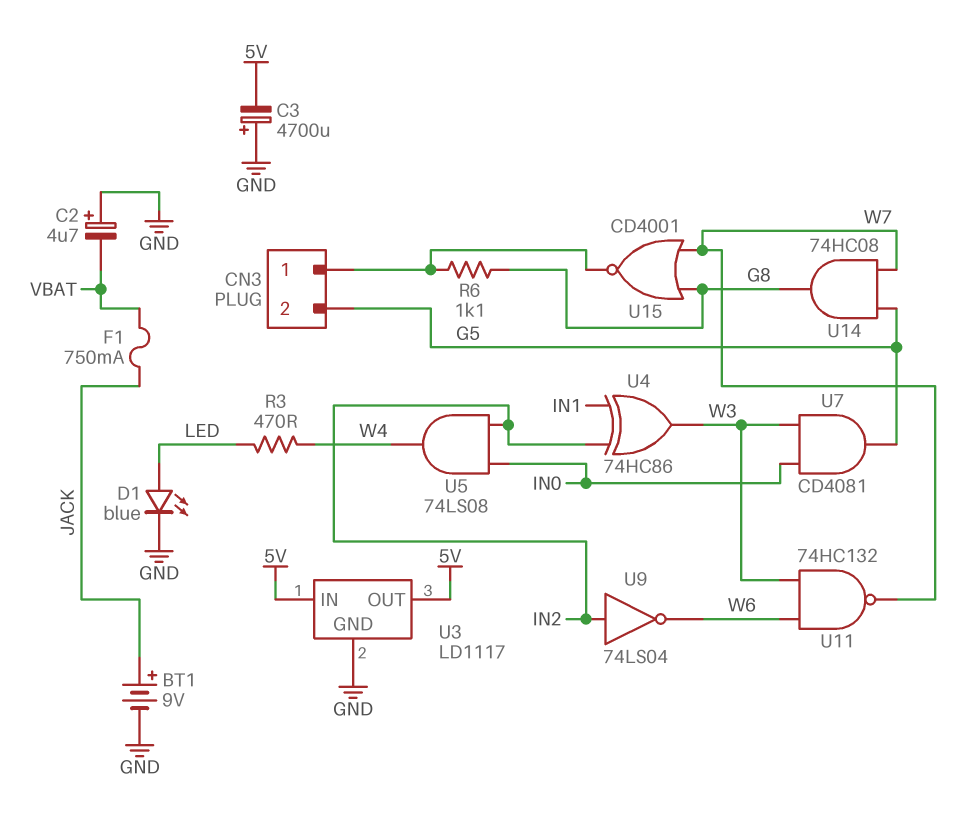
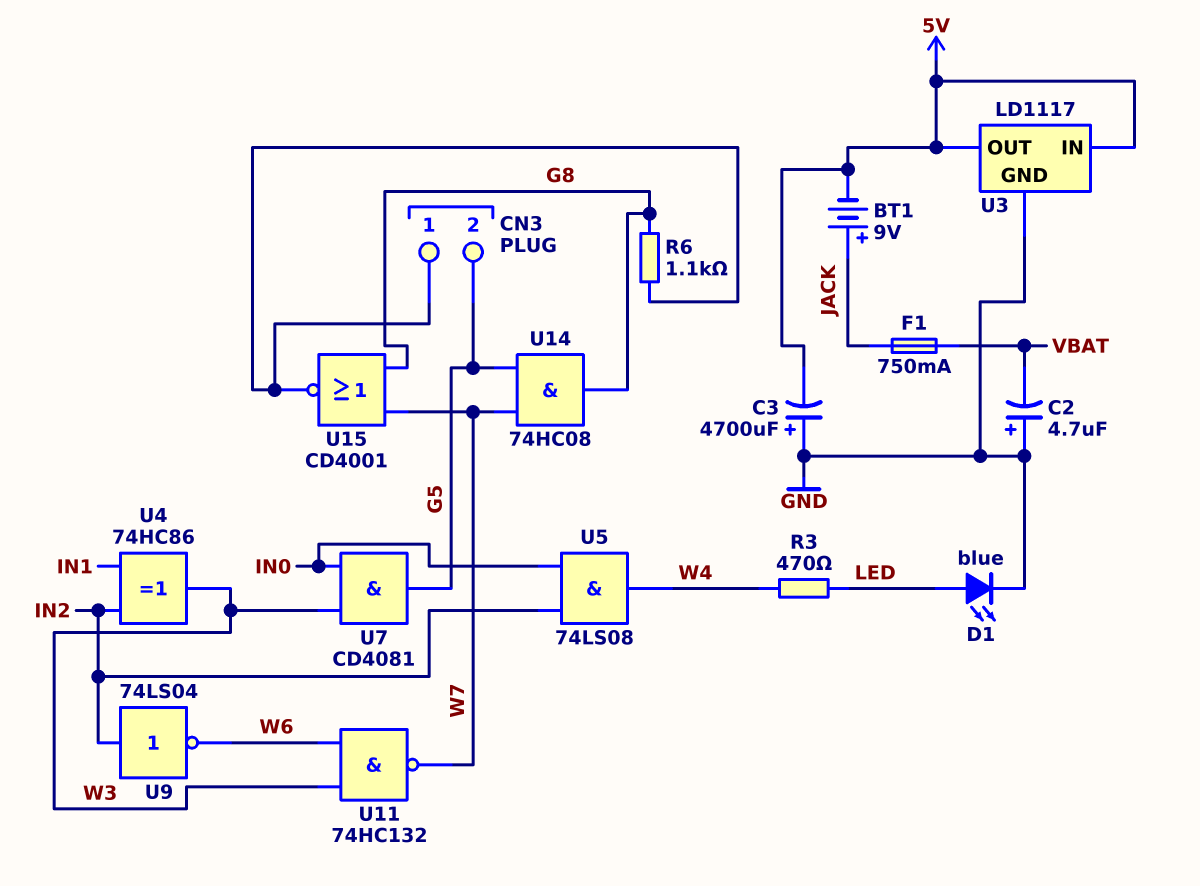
BT1: 9V (plus JACK, minus GND) -> 9V (plus JACK, minus 5V)

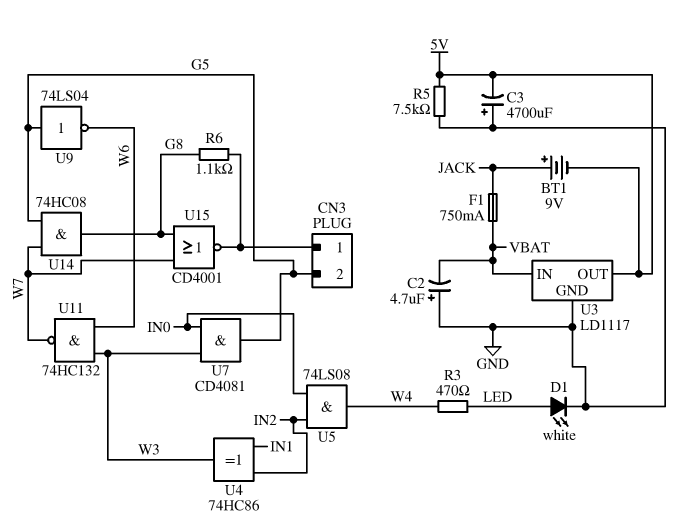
D1: LED blue (A LED, K GND) -> LED white (A LED, K GND)
R5: none -> 7.5k (5V, GND)
U3 pin IN: 5V -> VBAT
U9: NOT 74LS04 (in IN2, out W6) -> NOT 74LS04 (in G5, out W6)

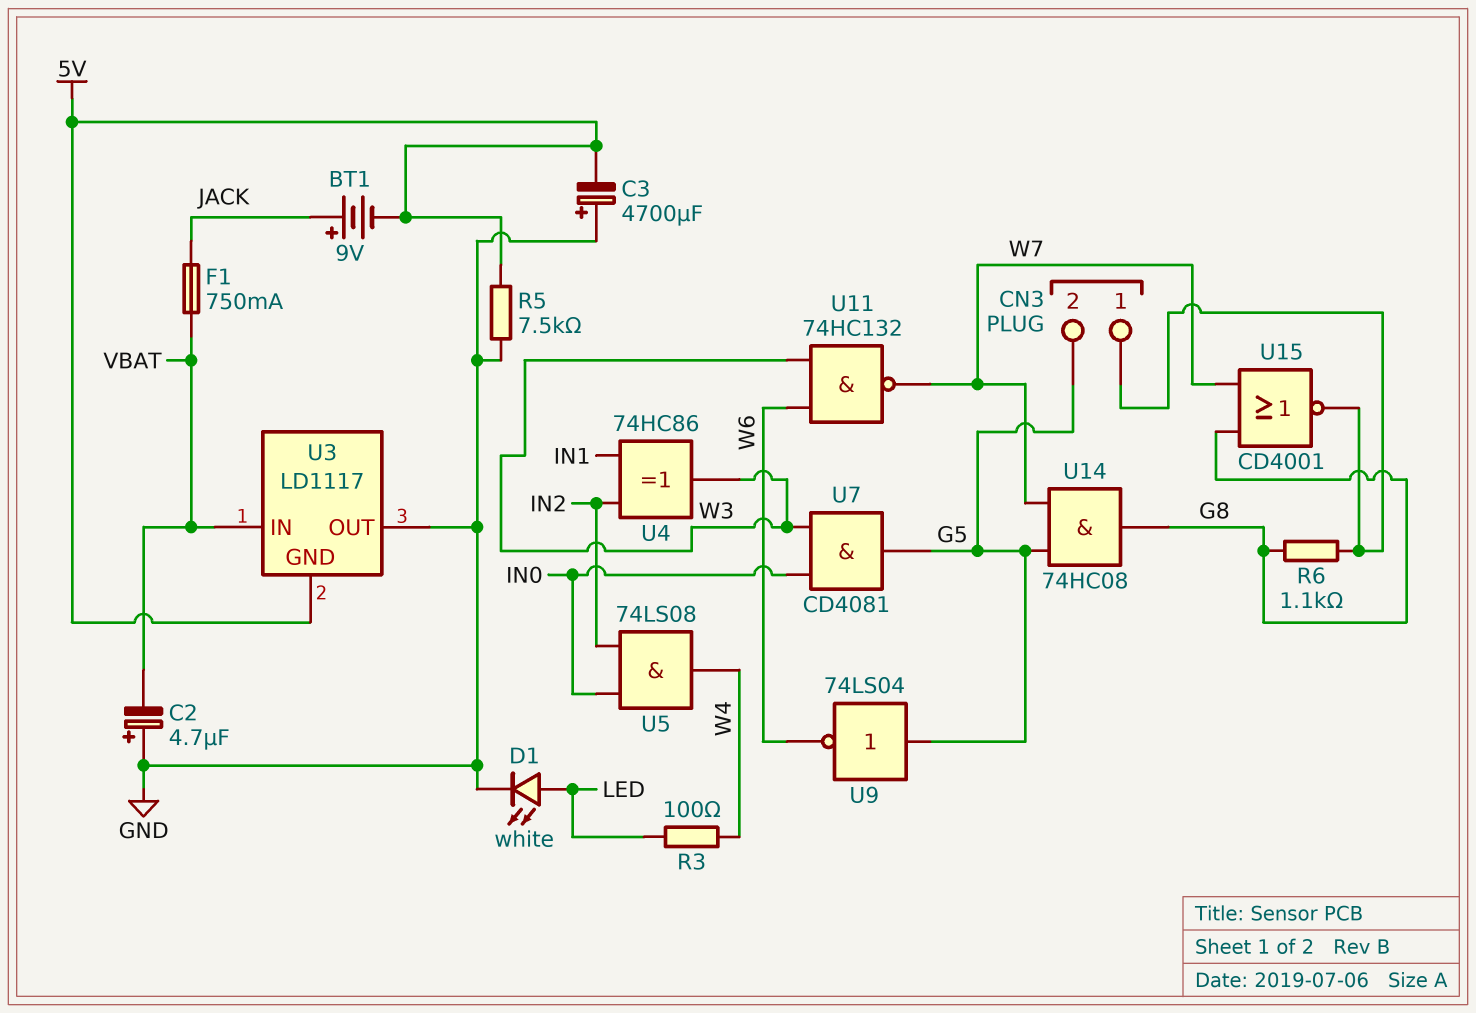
R3: 470 (LED, W4) -> 100 (LED, W4)
U3 pin GND: GND -> 5V
U3 pin OUT: 5V -> GND

